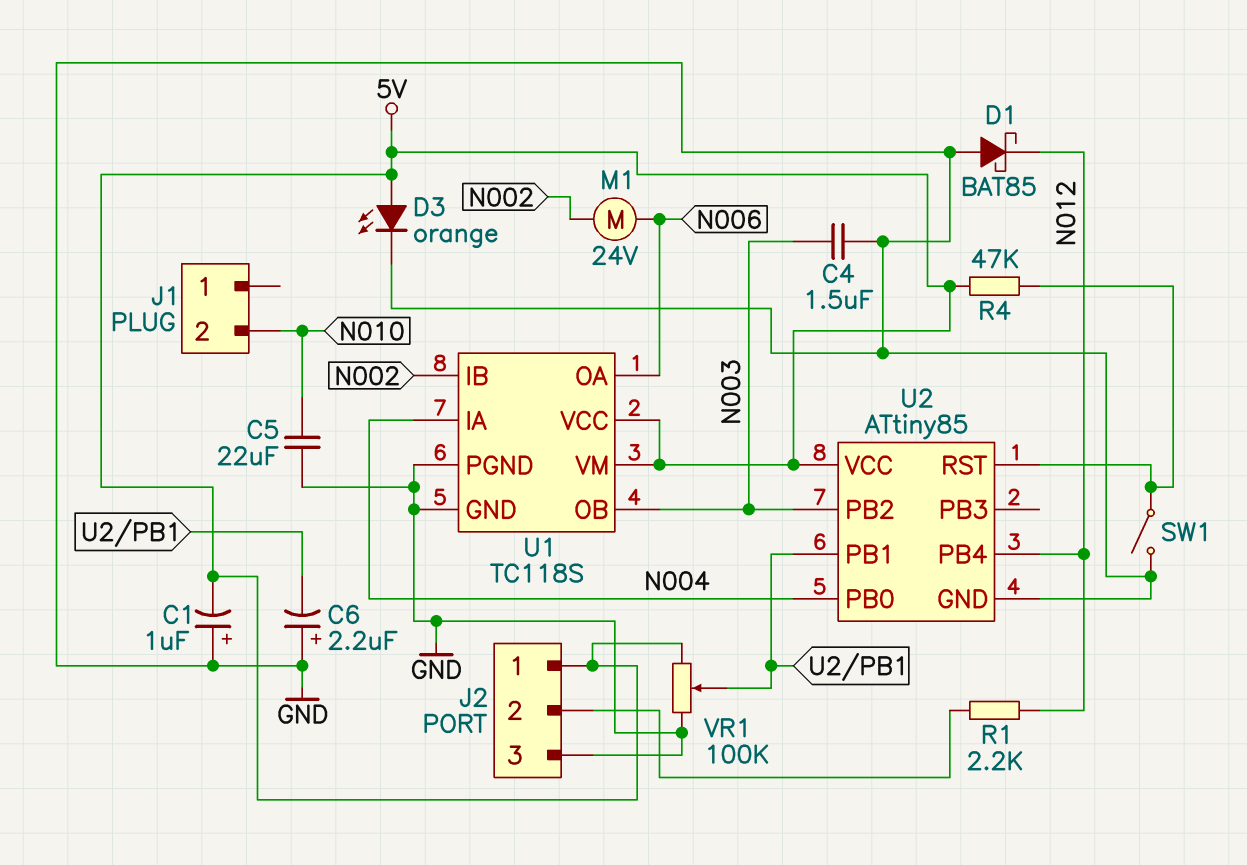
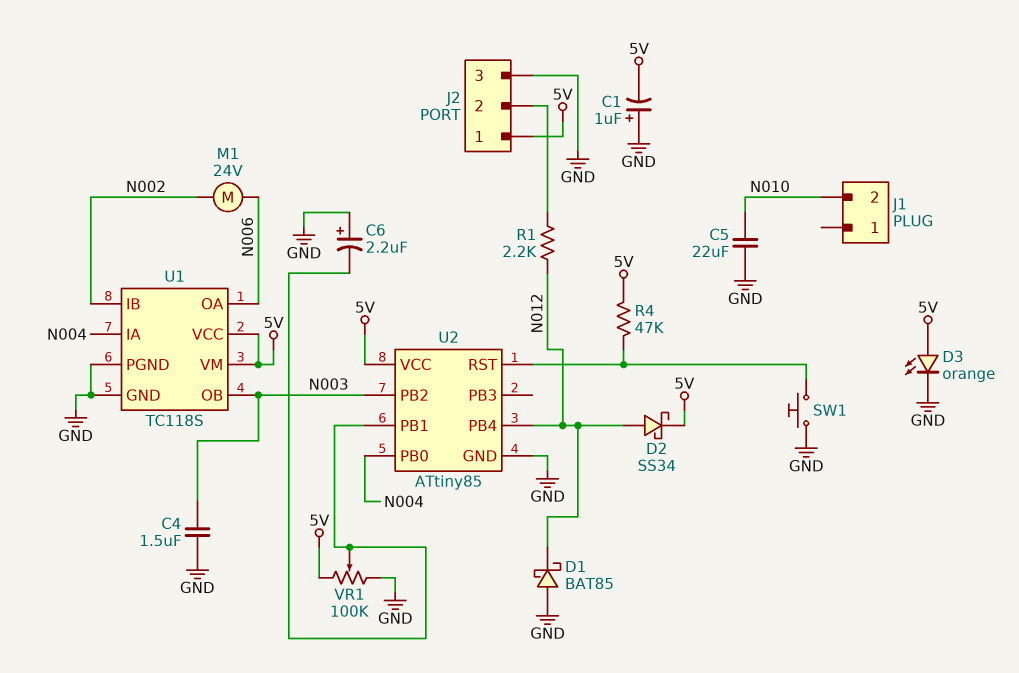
D2: none -> schottky SS34 (A N012, K 5V)
SW1: switch (GND, U2/RST) -> button (GND, U2/RST)

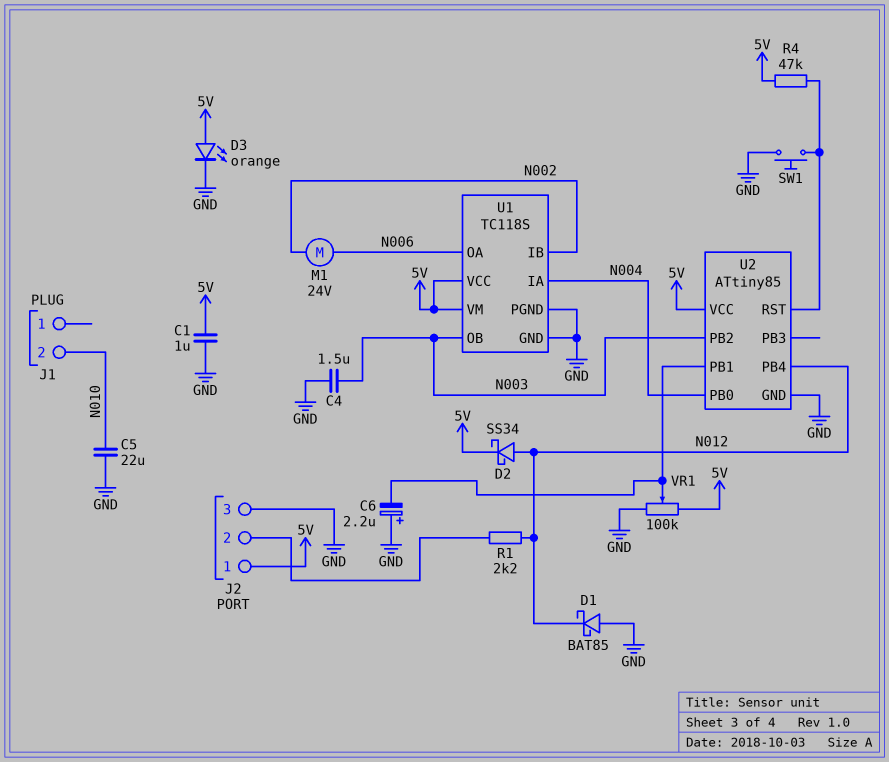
C1: 1uF (plus GND, minus 5V) -> 1uF (5V, GND)

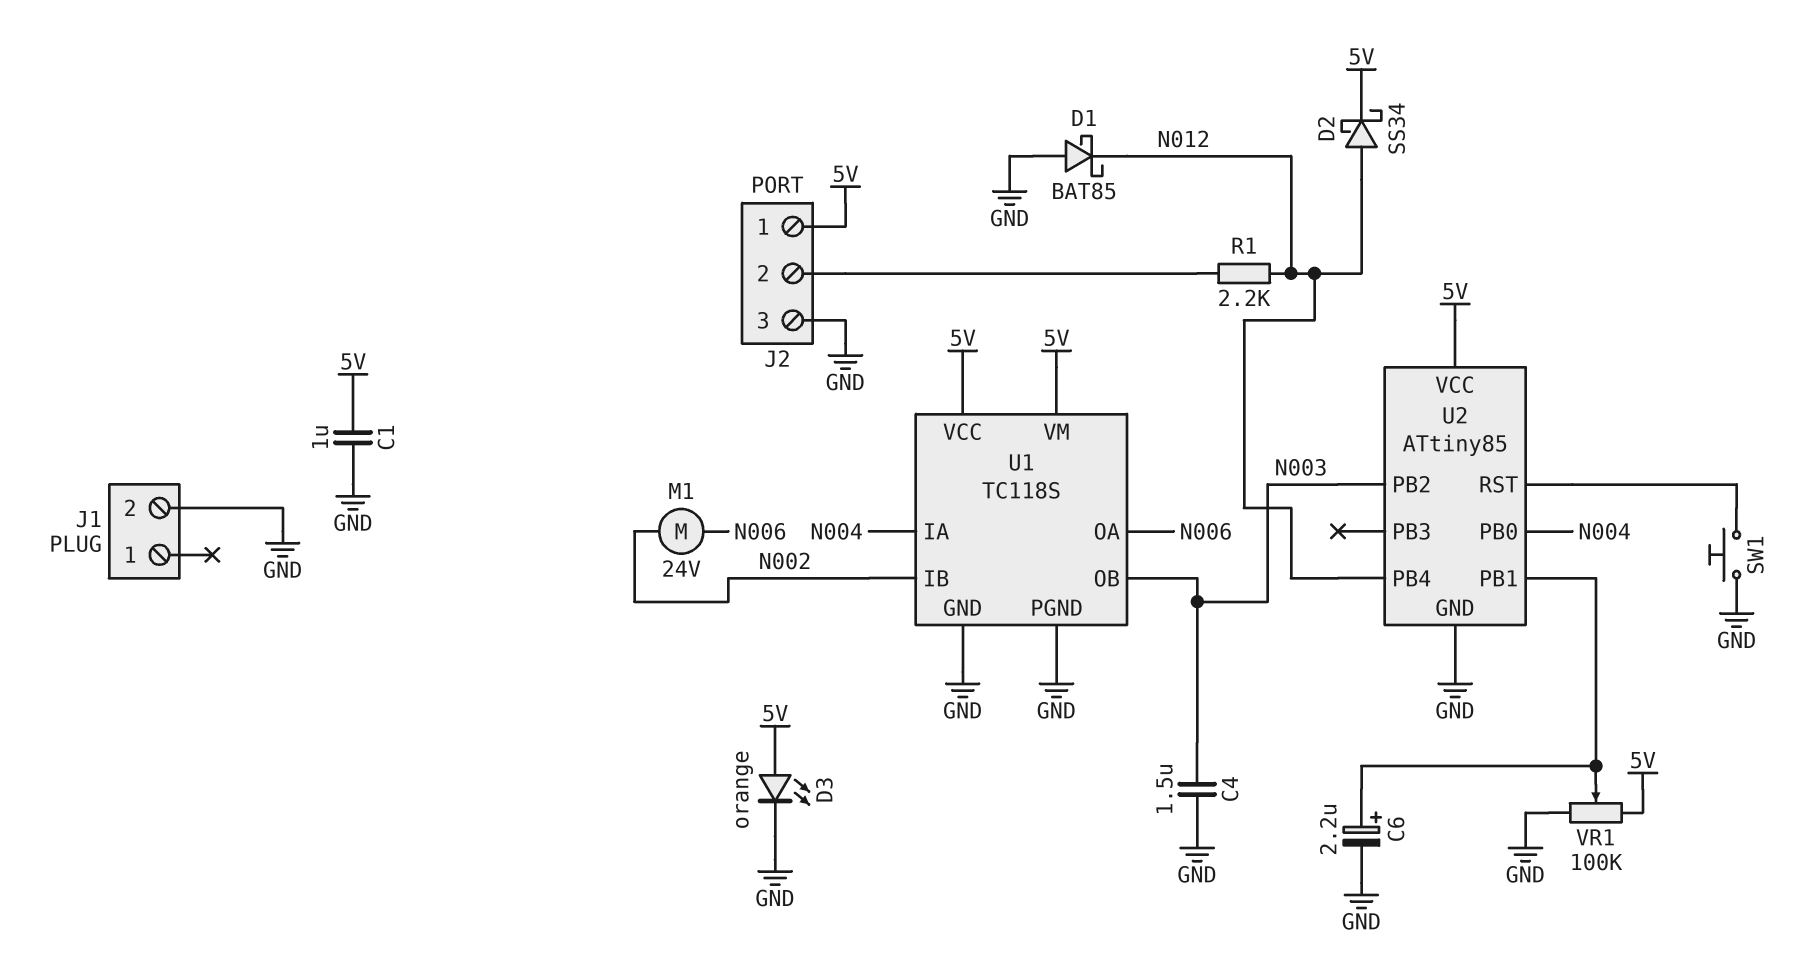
C5: 22uF (GND, N010) -> none
C6: 2.2uF (plus GND, minus U2/PB1) -> 2.2uF (plus U2/PB1, minus GND)
J1 pin 2: N010 -> GND
R4: 47k (5V, U2/RST) -> none

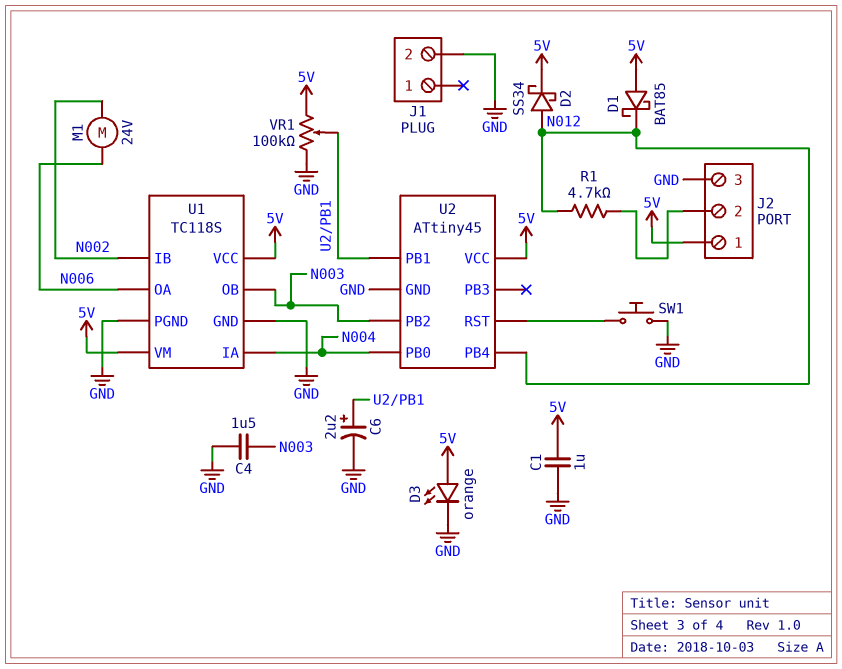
D1: schottky BAT85 (A GND, K N012) -> schottky BAT85 (A 5V, K N012)
R1: 2.2k (J2/2, N012) -> 4.7k (J2/2, N012)
U2: ATtiny85 -> ATtiny45

